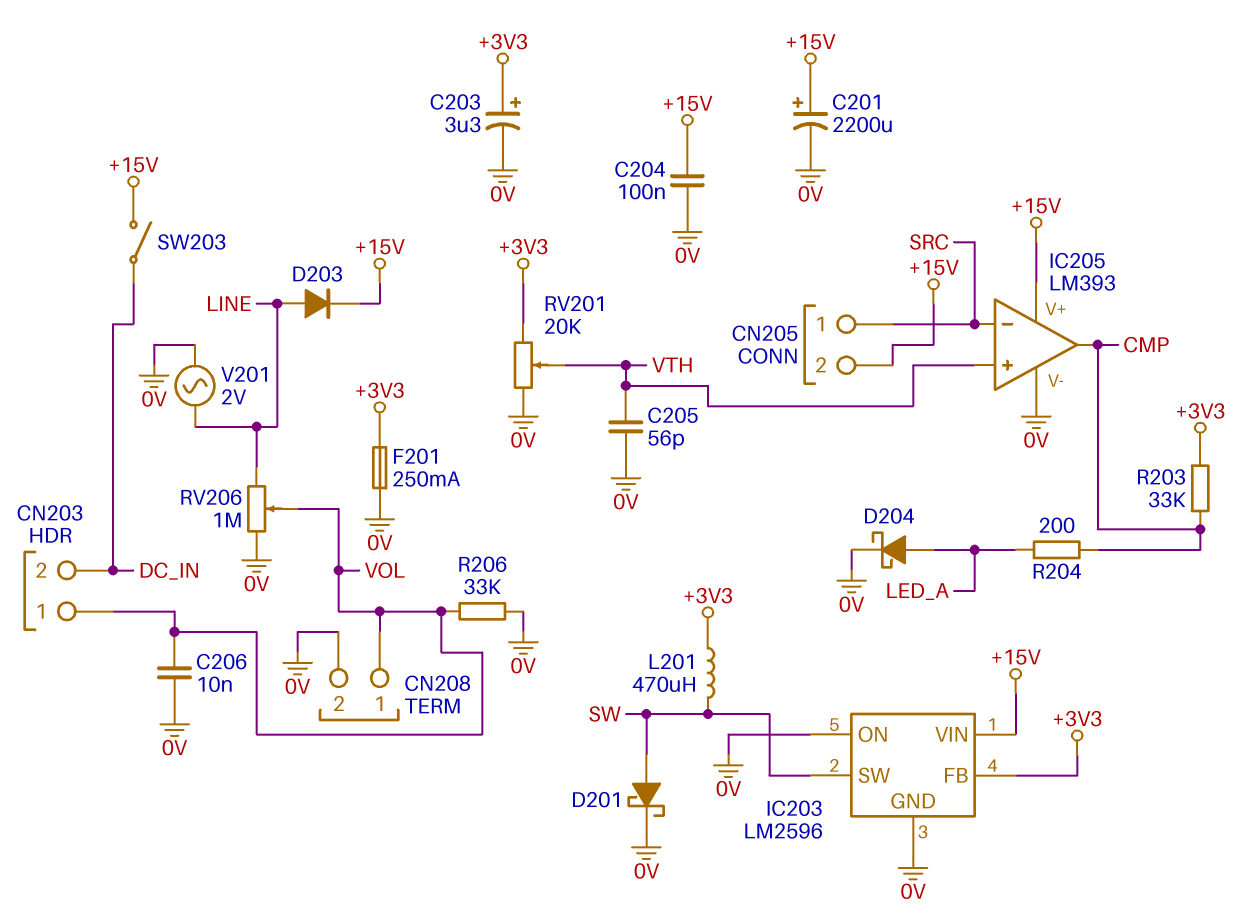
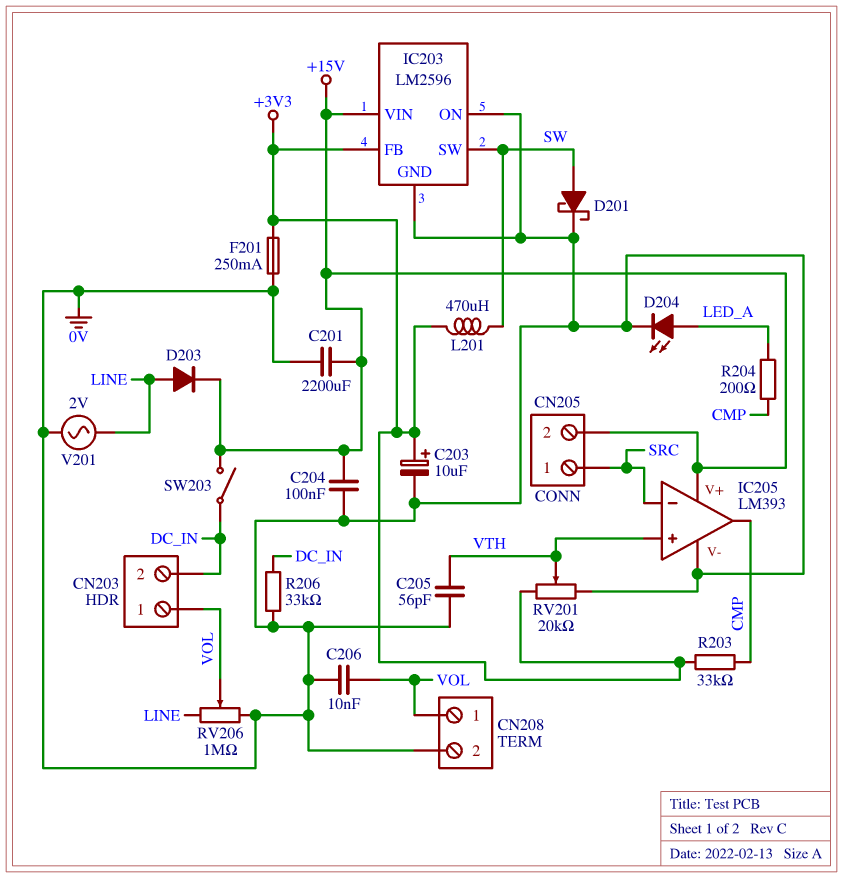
C201: 2200uF (plus +15V, minus 0V) -> 2200uF (+15V, 0V)
C203: 3.3uF (plus +3V3, minus 0V) -> 10uF (plus +3V3, minus 0V)
D204: schottky (A LED_A, K 0V) -> LED (A LED_A, K 0V)
R206: 33k (0V, VOL) -> 33k (0V, DC_IN)

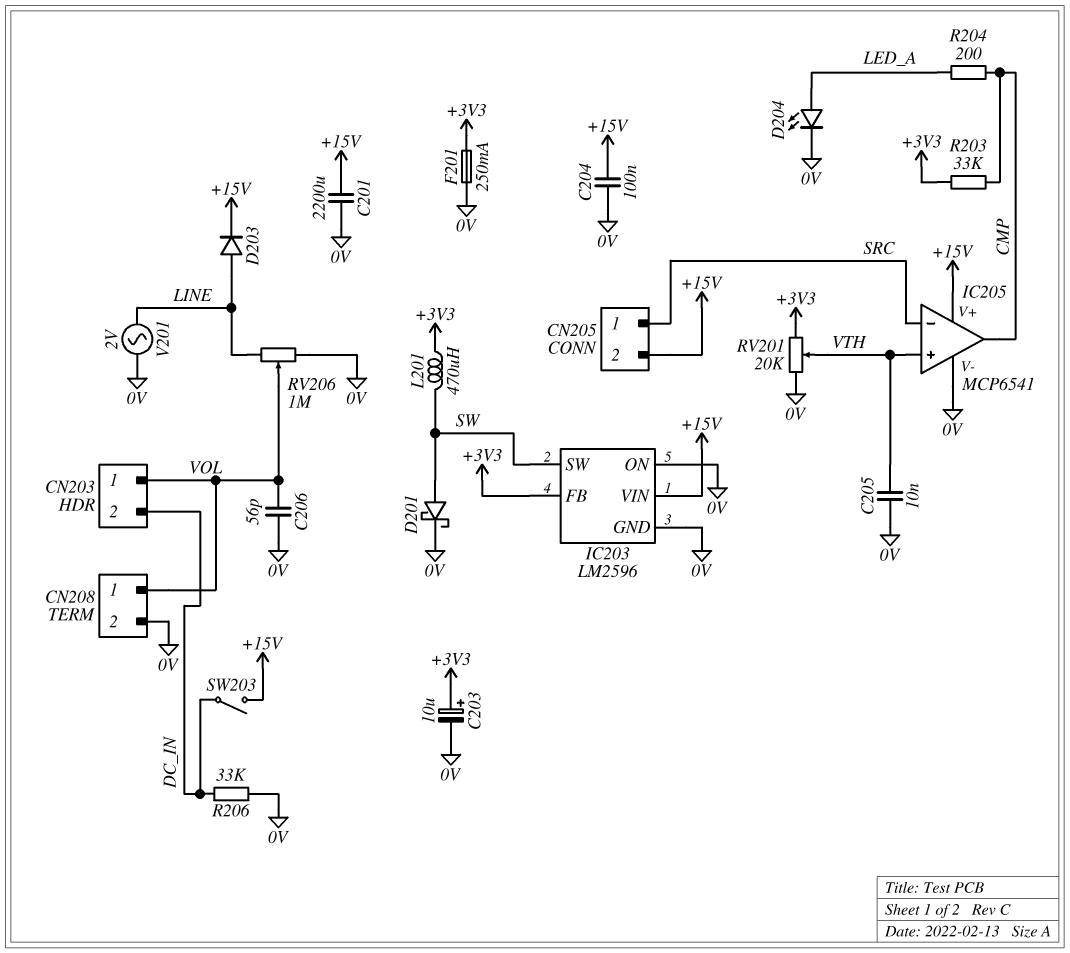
C205: 56pF (0V, VTH) -> 10nF (0V, VTH)
C206: 10nF (0V, VOL) -> 56pF (0V, VOL)
IC205: LM393 -> MCP6541

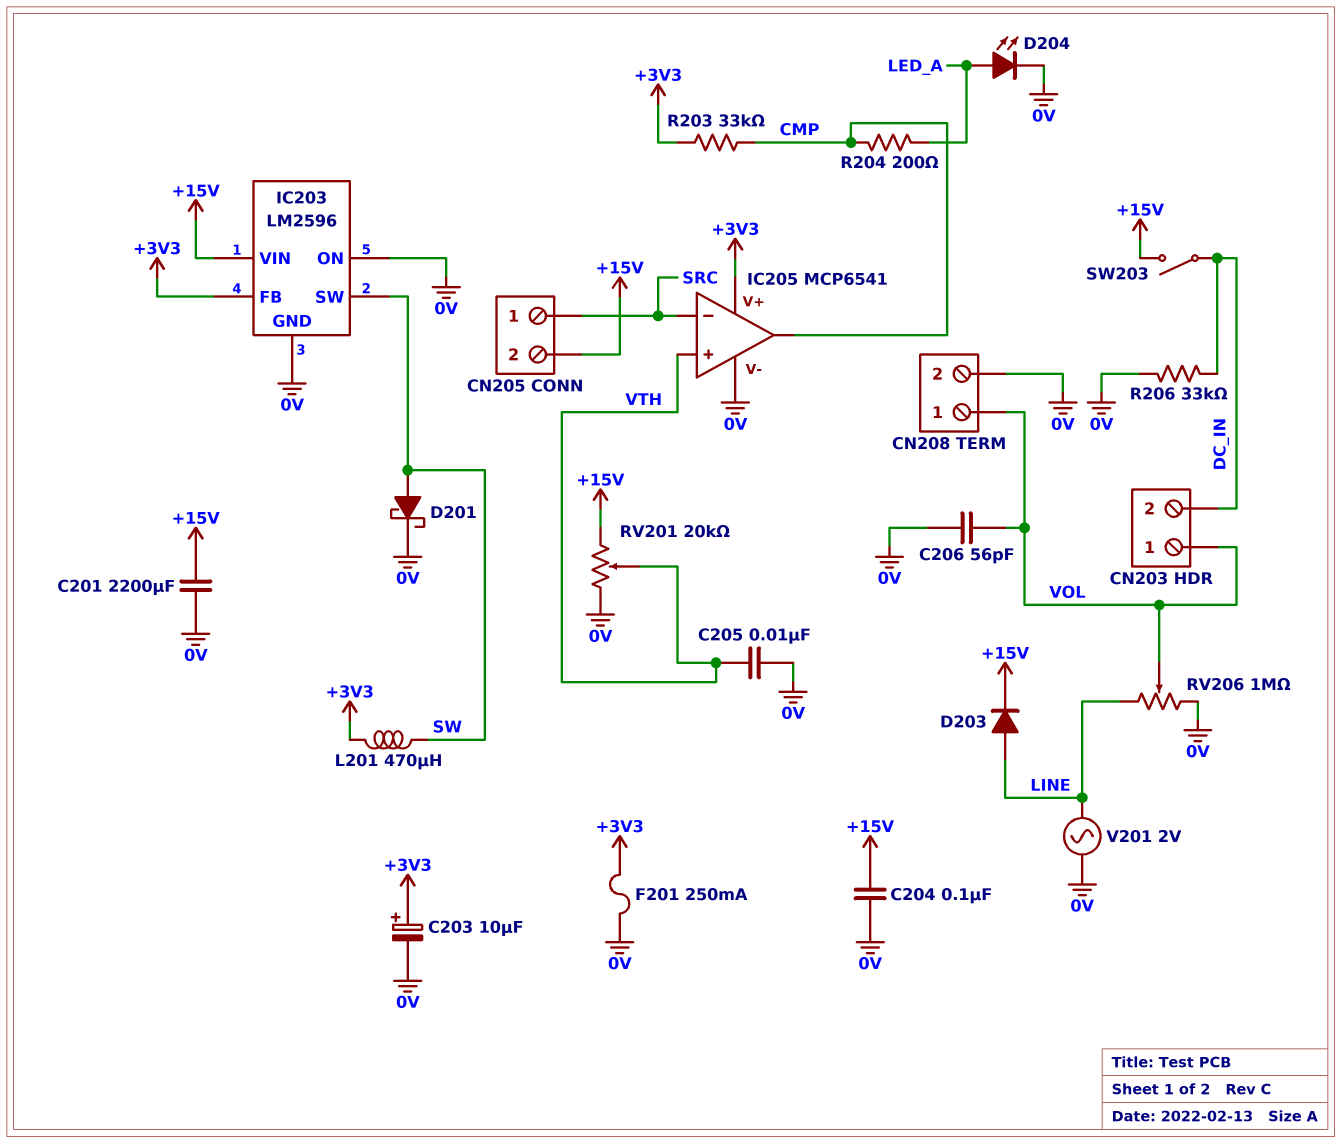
IC205 pin V+: +15V -> +3V3
RV201: 20k (+3V3, 0V, wiper VTH) -> 20k (+15V, 0V, wiper VTH)

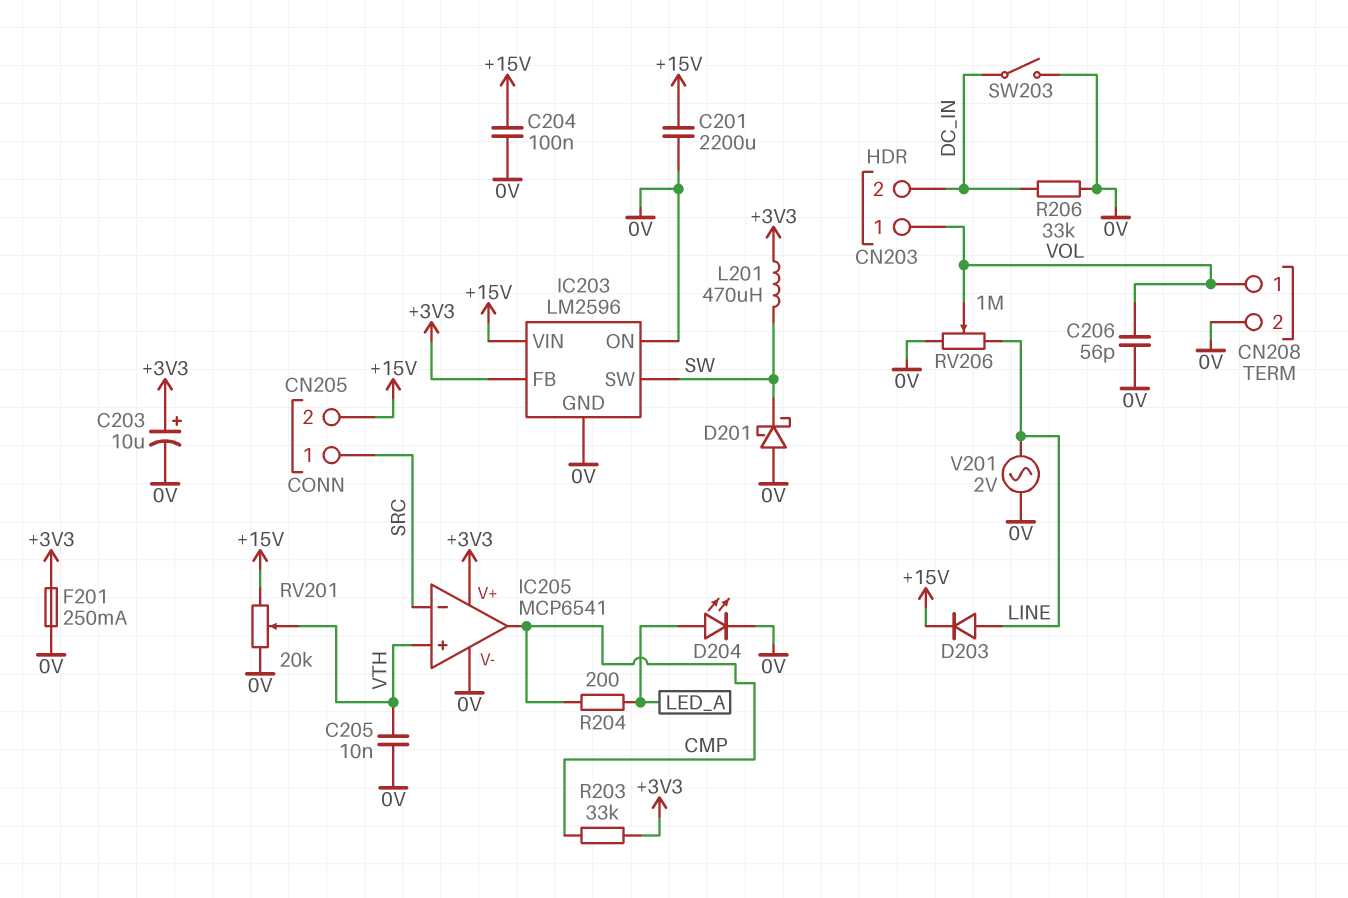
D201: schottky (A SW, K 0V) -> schottky (A 0V, K SW)
SW203: switch (+15V, DC_IN) -> switch (0V, DC_IN)

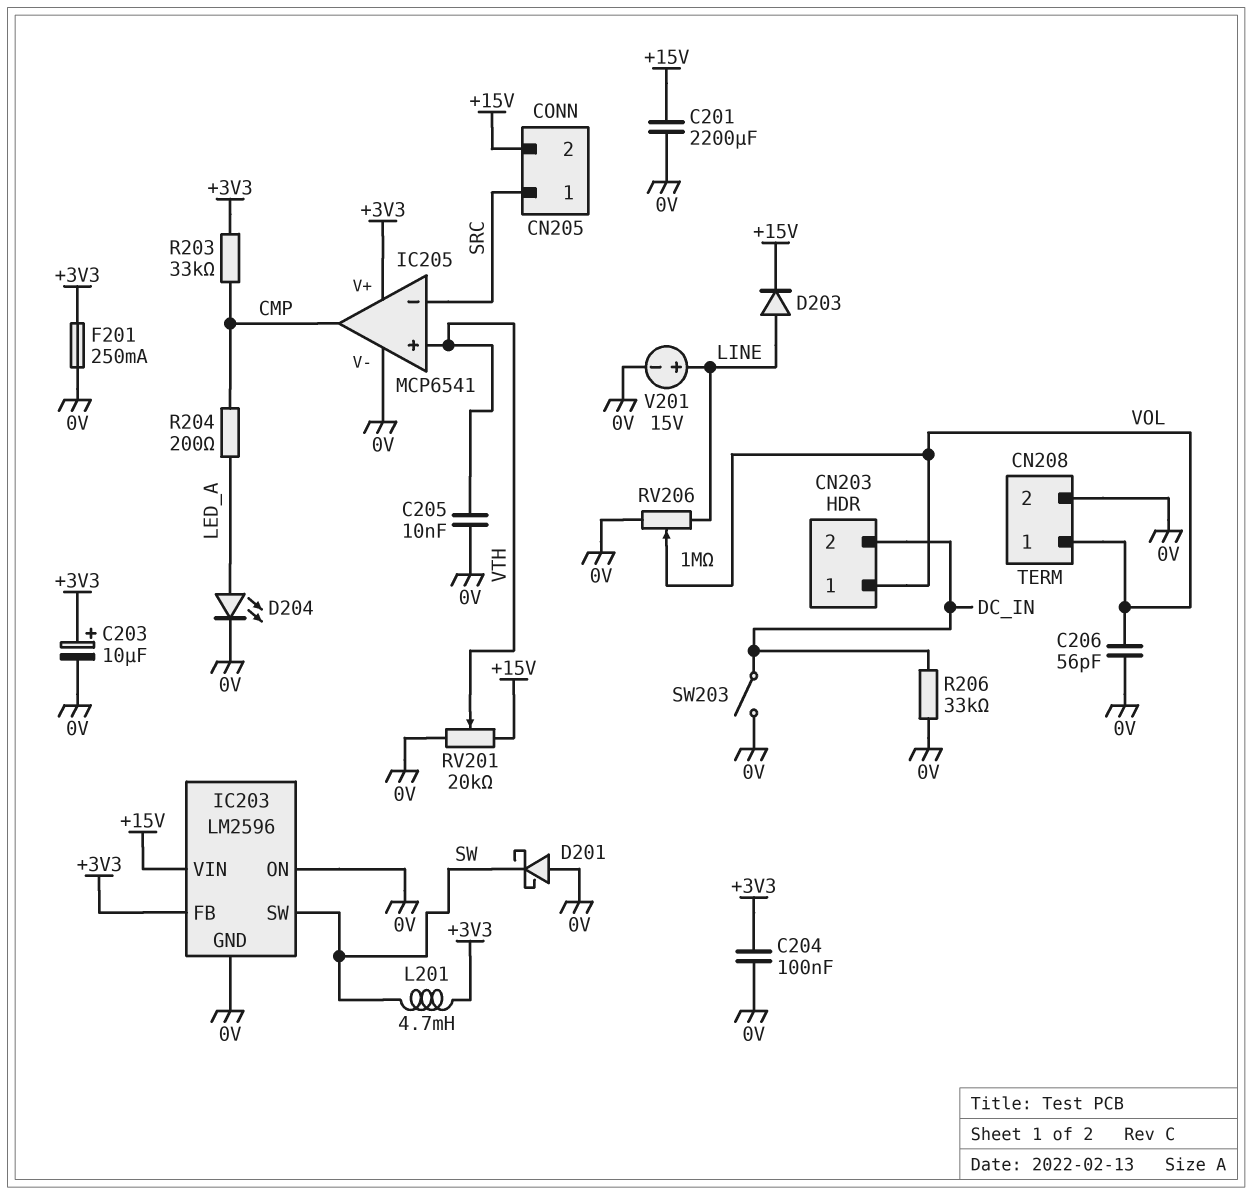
C204: 100nF (+15V, 0V) -> 100nF (+3V3, 0V)
L201: 470uH (+3V3, SW) -> 4.7mH (+3V3, SW)
V201: AC 2V (0V, LINE) -> 15V (plus LINE, minus 0V)

